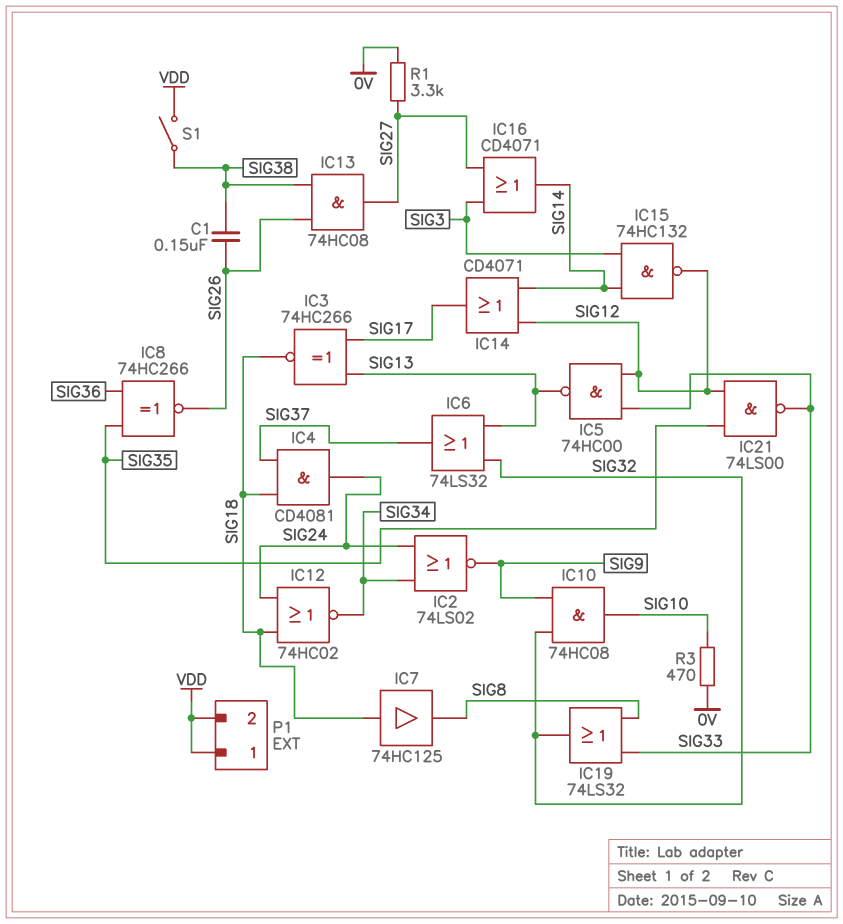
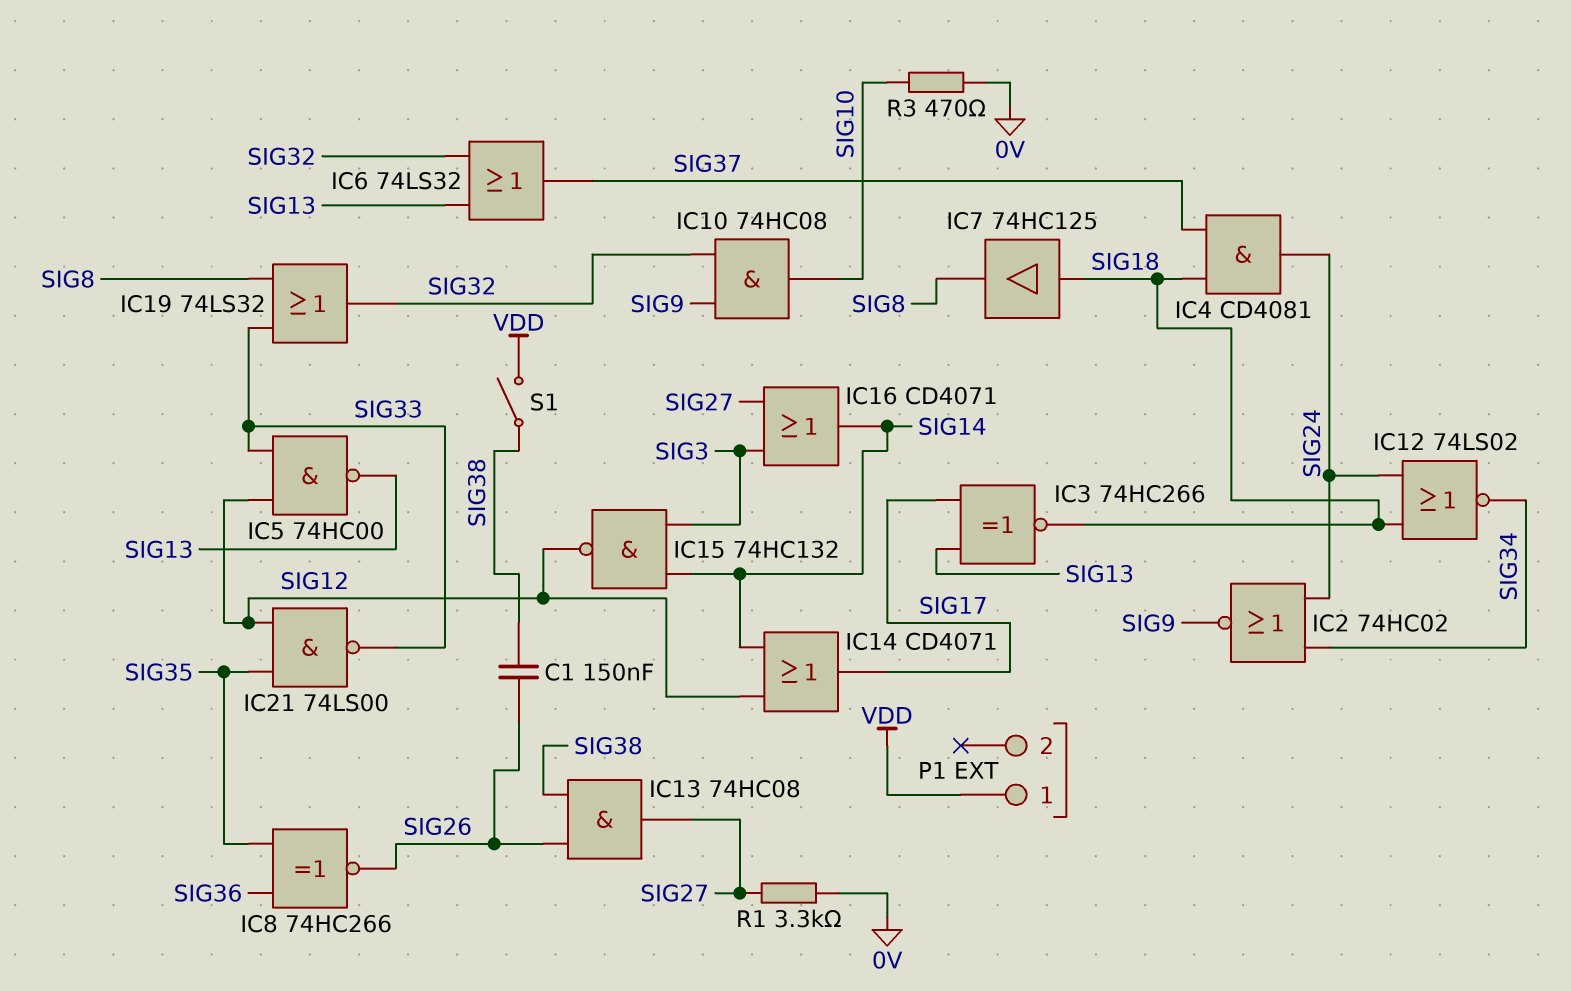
IC2: NOR 74LS02 (in SIG24, in SIG34, out SIG9) -> NOR 74HC02 (in SIG24, in SIG34, out SIG9)
IC12: NOR 74HC02 (in SIG18, in SIG24, out SIG34) -> NOR 74LS02 (in SIG18, in SIG24, out SIG34)
P1 pin 2: VDD -> none

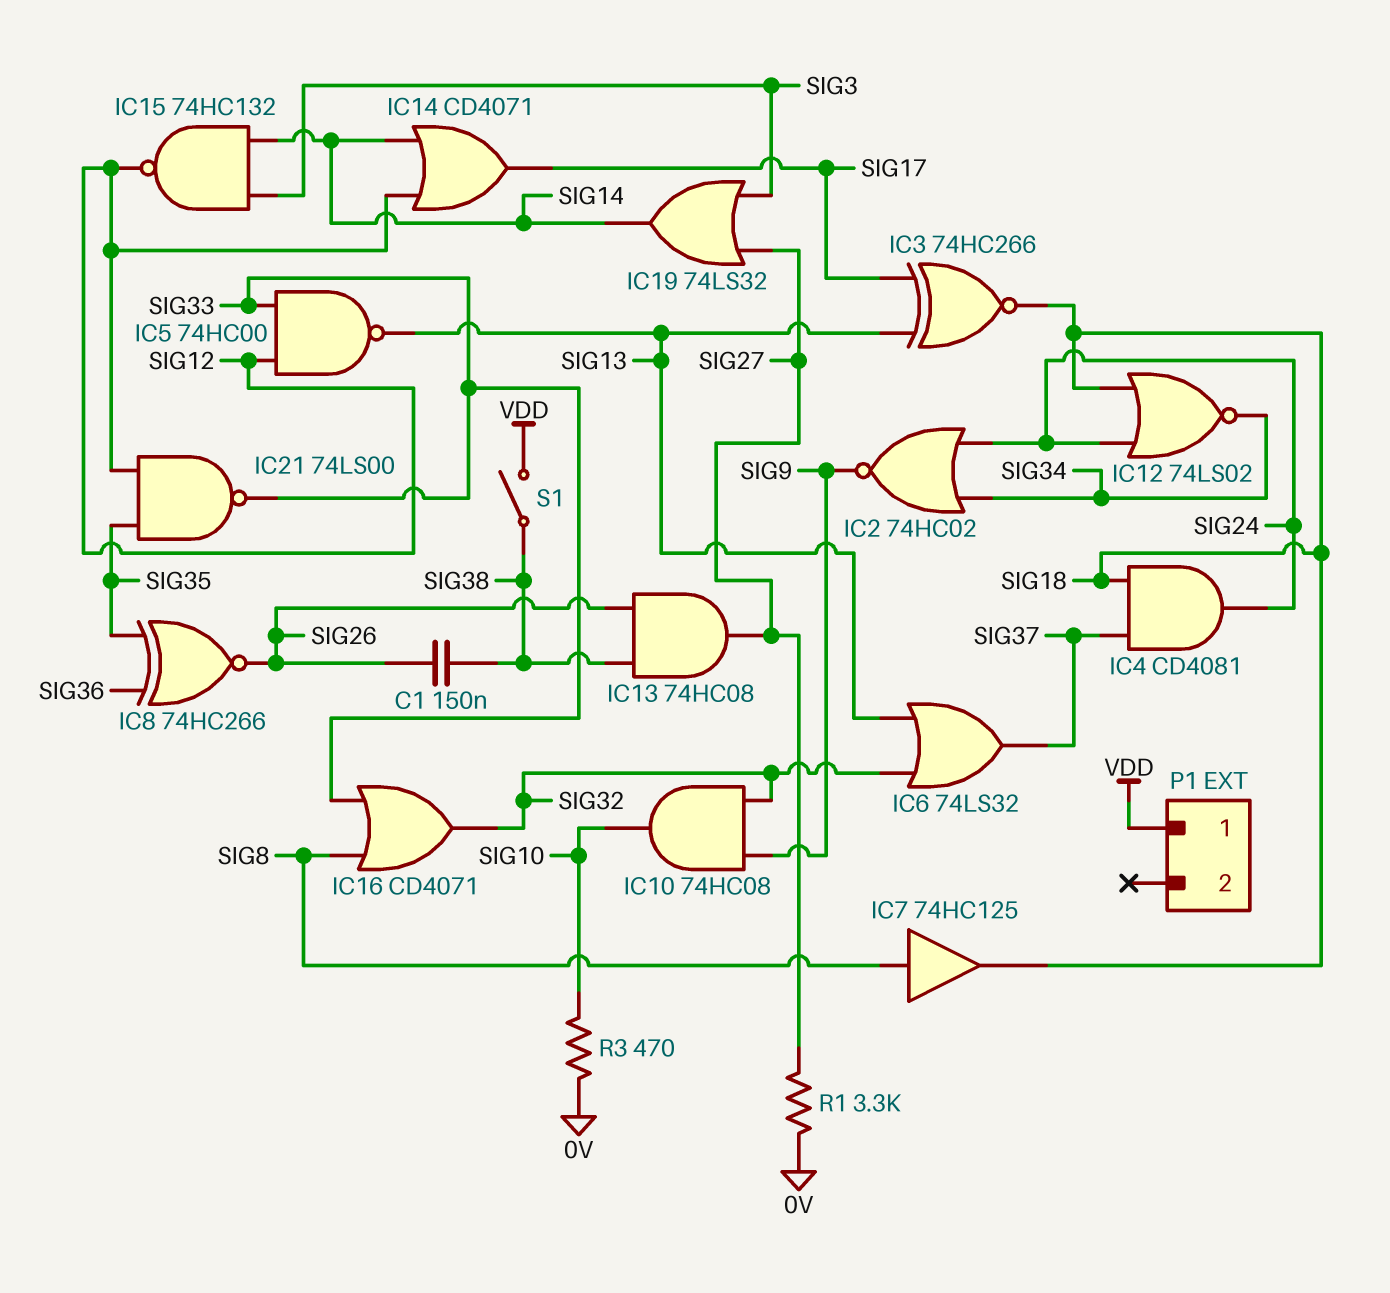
IC7: buffer 74HC125 (in SIG18, out SIG8) -> buffer 74HC125 (in SIG8, out SIG18)
IC16: OR CD4071 (in SIG3, in SIG27, out SIG14) -> OR CD4071 (in SIG8, in SIG33, out SIG32)
IC19: OR 74LS32 (in SIG8, in SIG33, out SIG32) -> OR 74LS32 (in SIG3, in SIG27, out SIG14)

